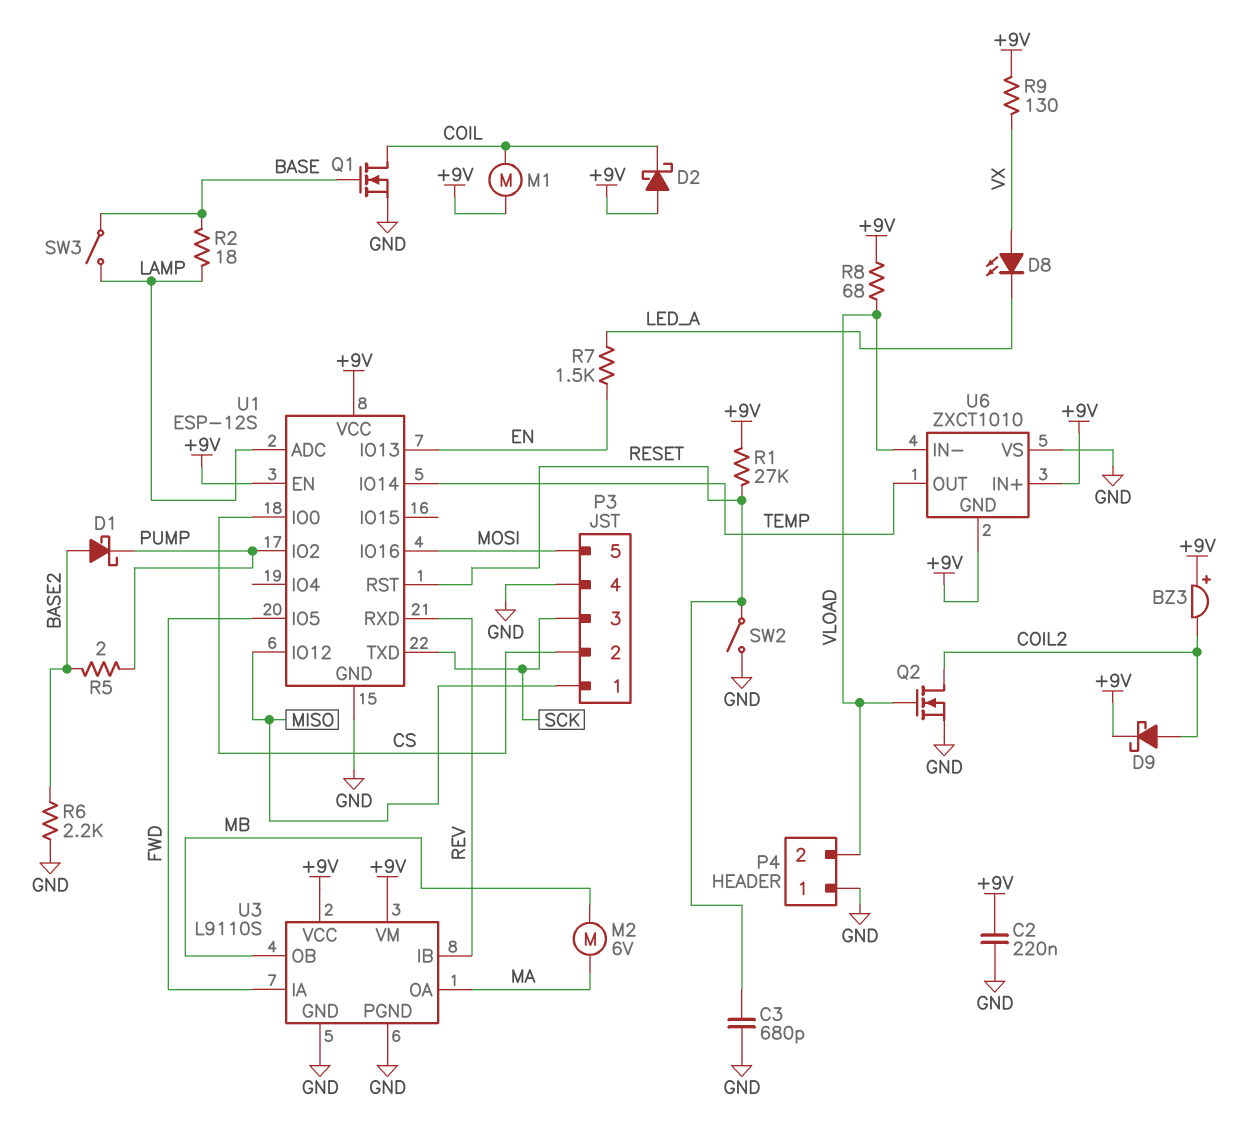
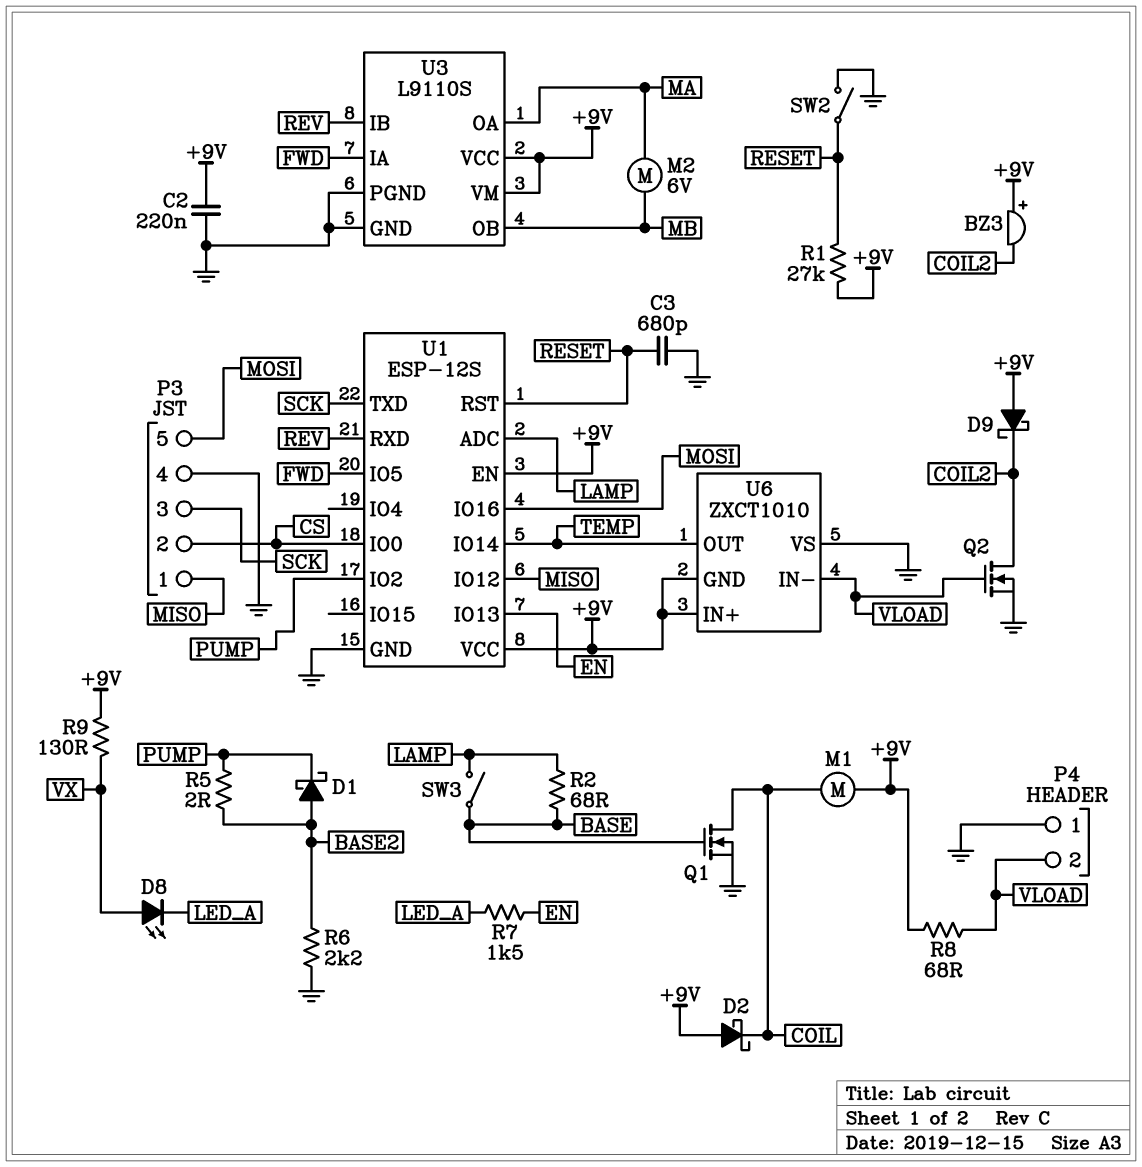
D9: schottky (A COIL2, K +9V) -> schottky (A +9V, K COIL2)
R2: 18 (BASE, LAMP) -> 68 (BASE, LAMP)

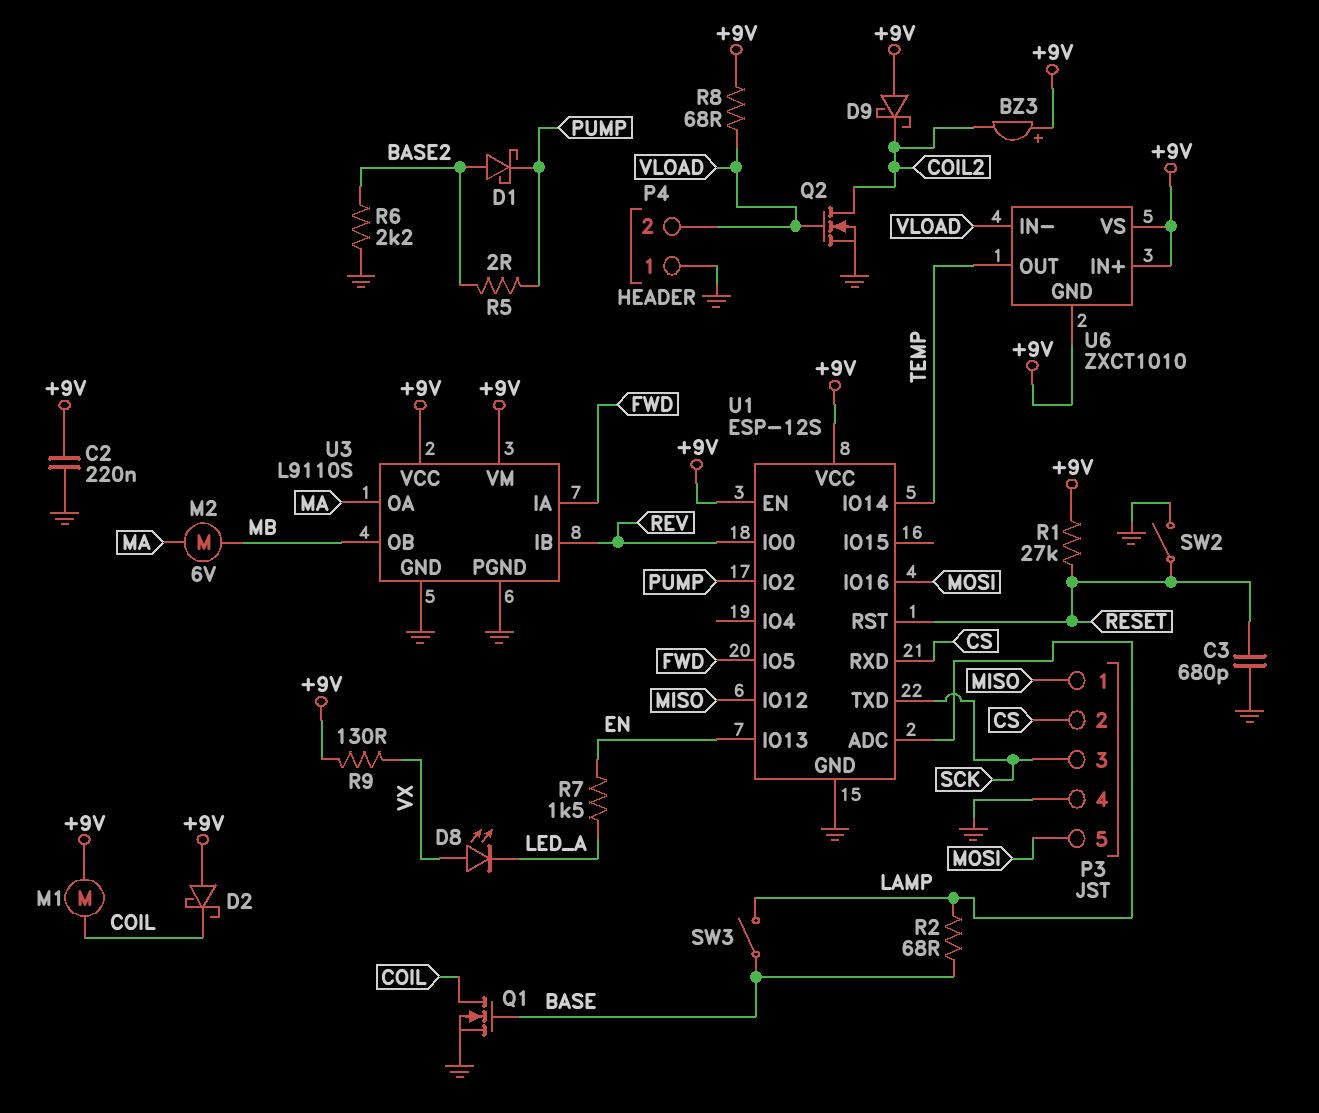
U1 pin IO0: CS -> REV
U1 pin RXD: REV -> CS
U6 pin VS: GND -> +9V

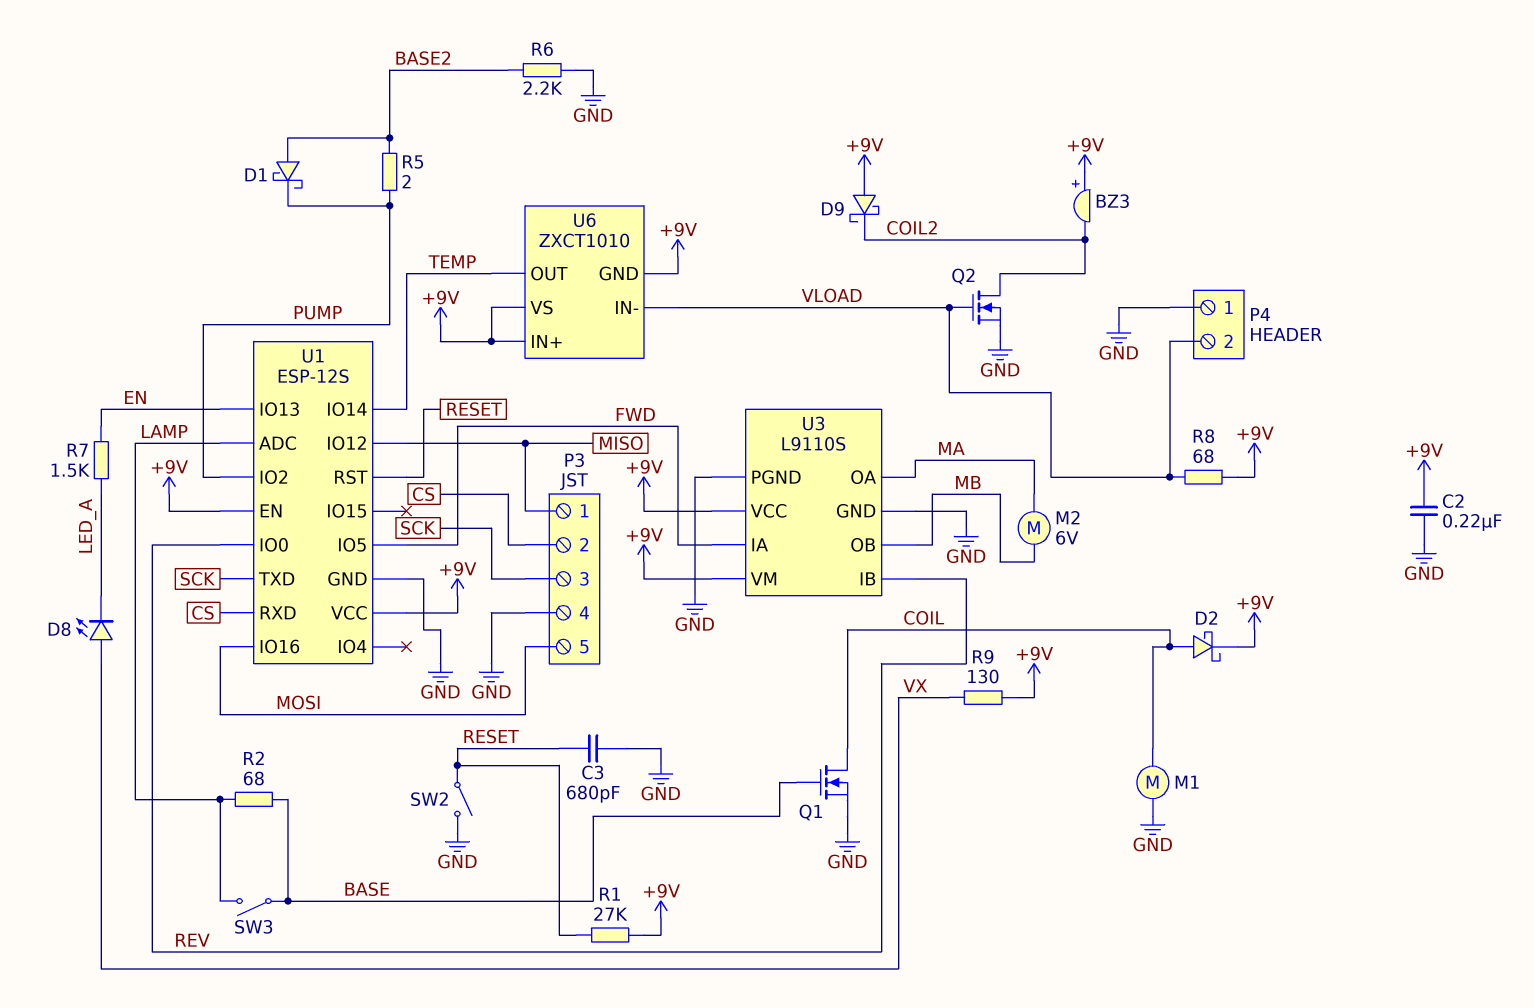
D2: schottky (A +9V, K COIL) -> schottky (A COIL, K +9V)
M1: motor (+9V, COIL) -> motor (COIL, GND)

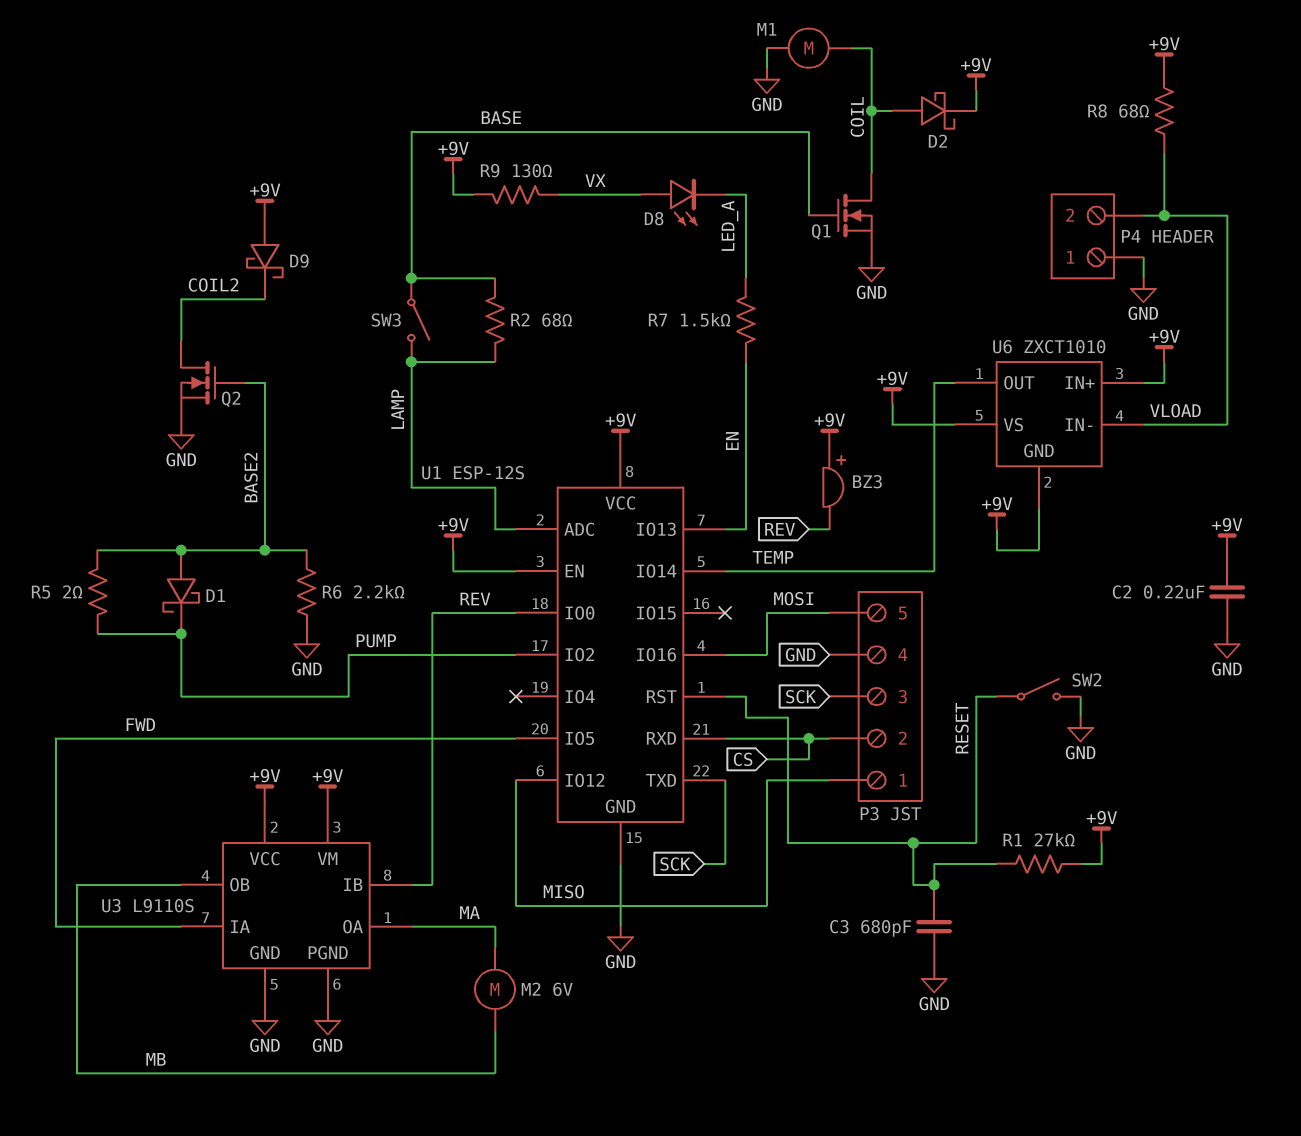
BZ3: buzzer (plus +9V, minus COIL2) -> buzzer (plus +9V, minus REV)
Q2: NMOS (G VLOAD, D COIL2, S GND) -> NMOS (G BASE2, D COIL2, S GND)

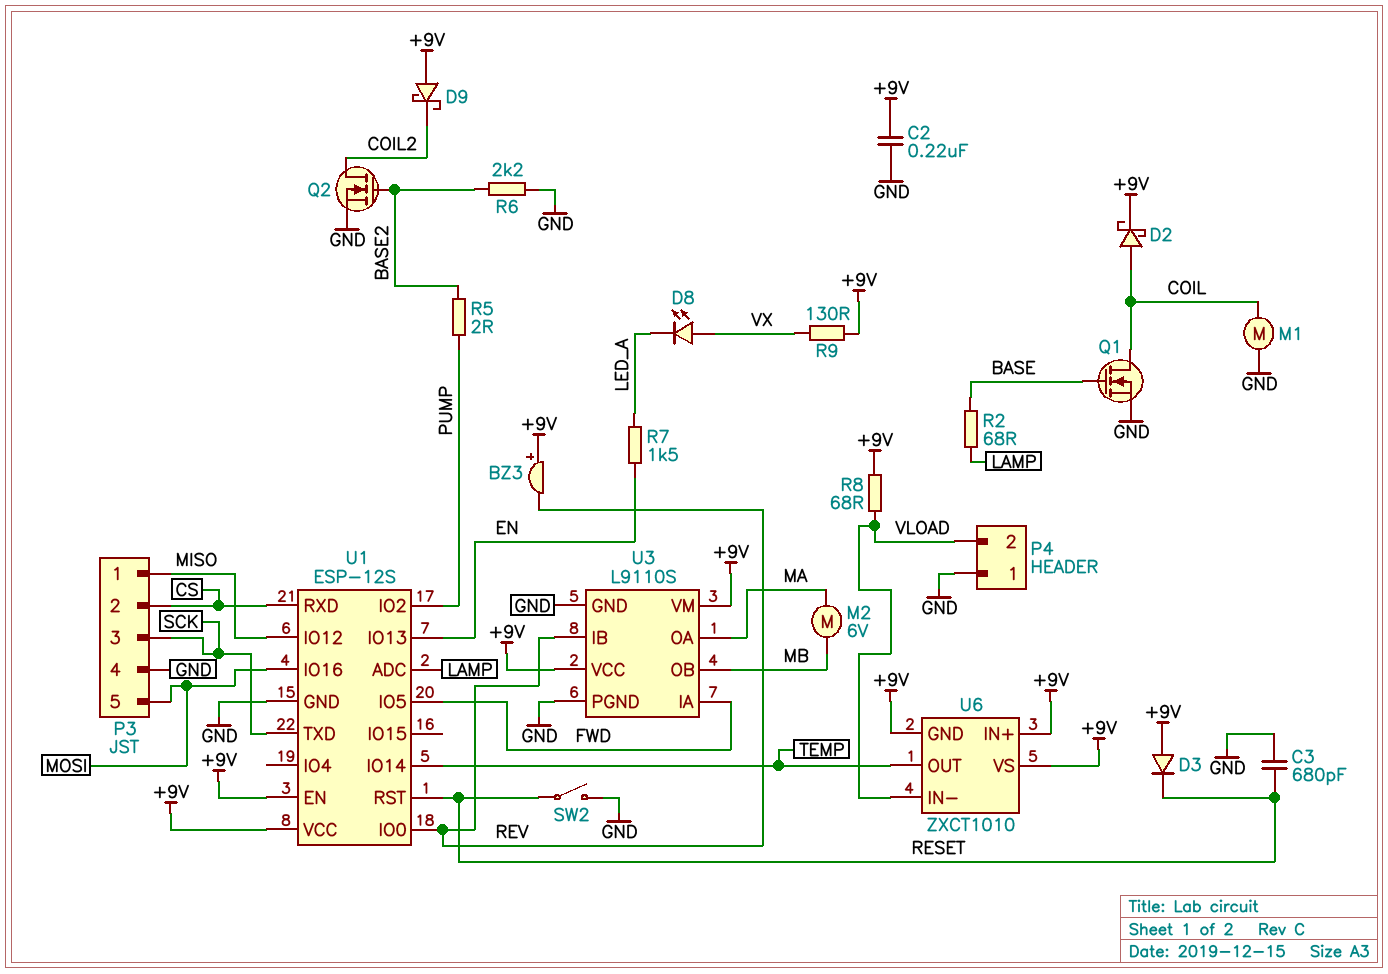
D1: schottky (A BASE2, K PUMP) -> none
D3: none -> diode (A +9V, K RESET)
R1: 27k (+9V, RESET) -> none
SW3: switch (BASE, LAMP) -> none

